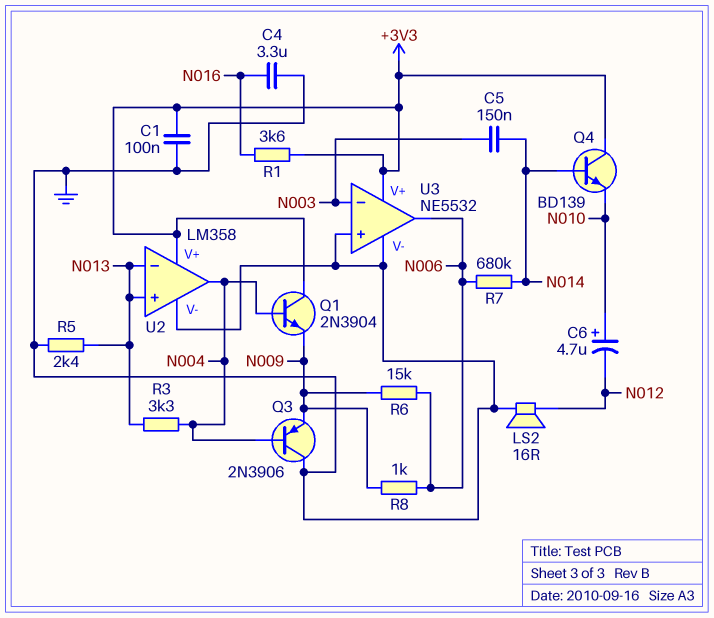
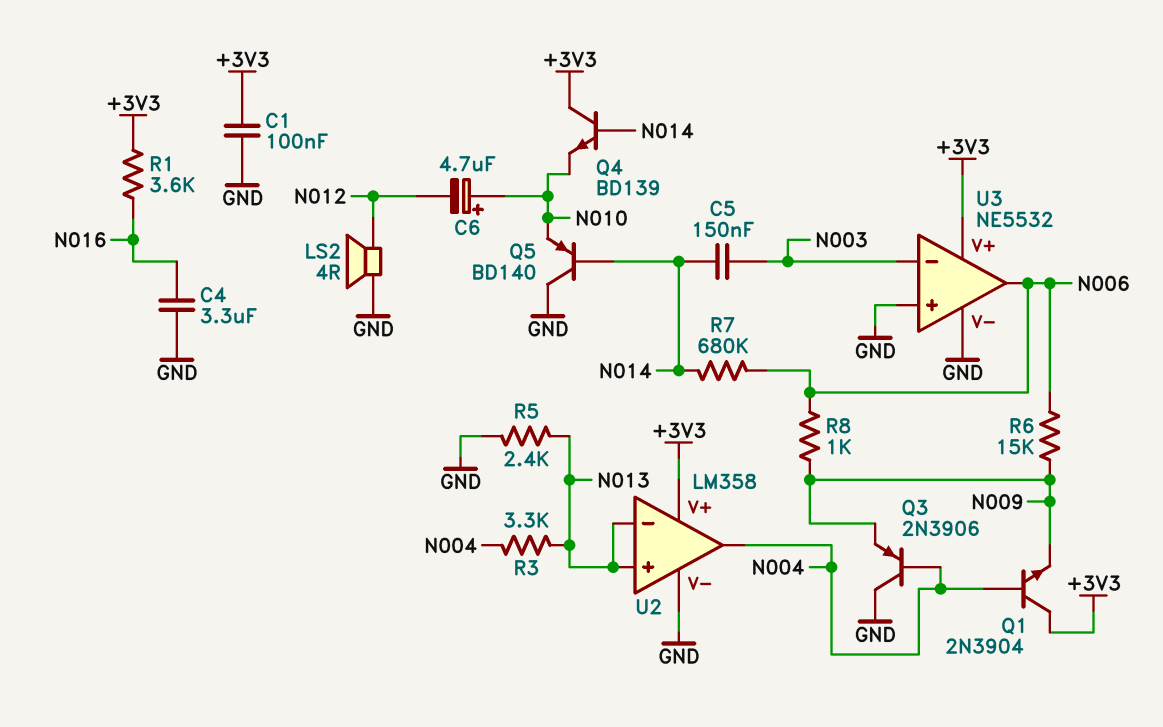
LS2: speaker 16R (GND, N012) -> speaker 4R (GND, N012)
Q5: none -> PNP BD140 (B N014, C GND, E N010)

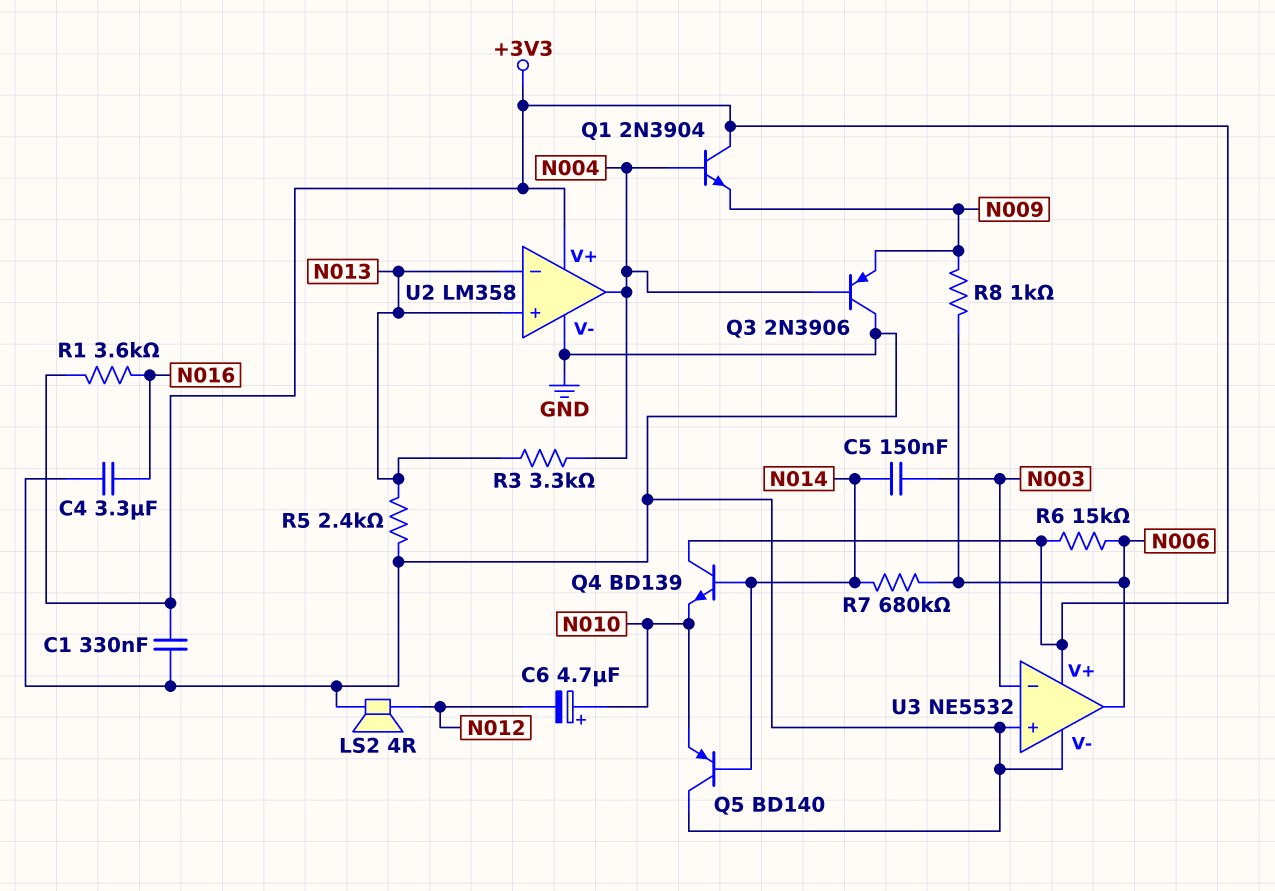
C1: 100nF (+3V3, GND) -> 330nF (+3V3, GND)
R6: 15k (N006, N009) -> 15k (+3V3, N006)

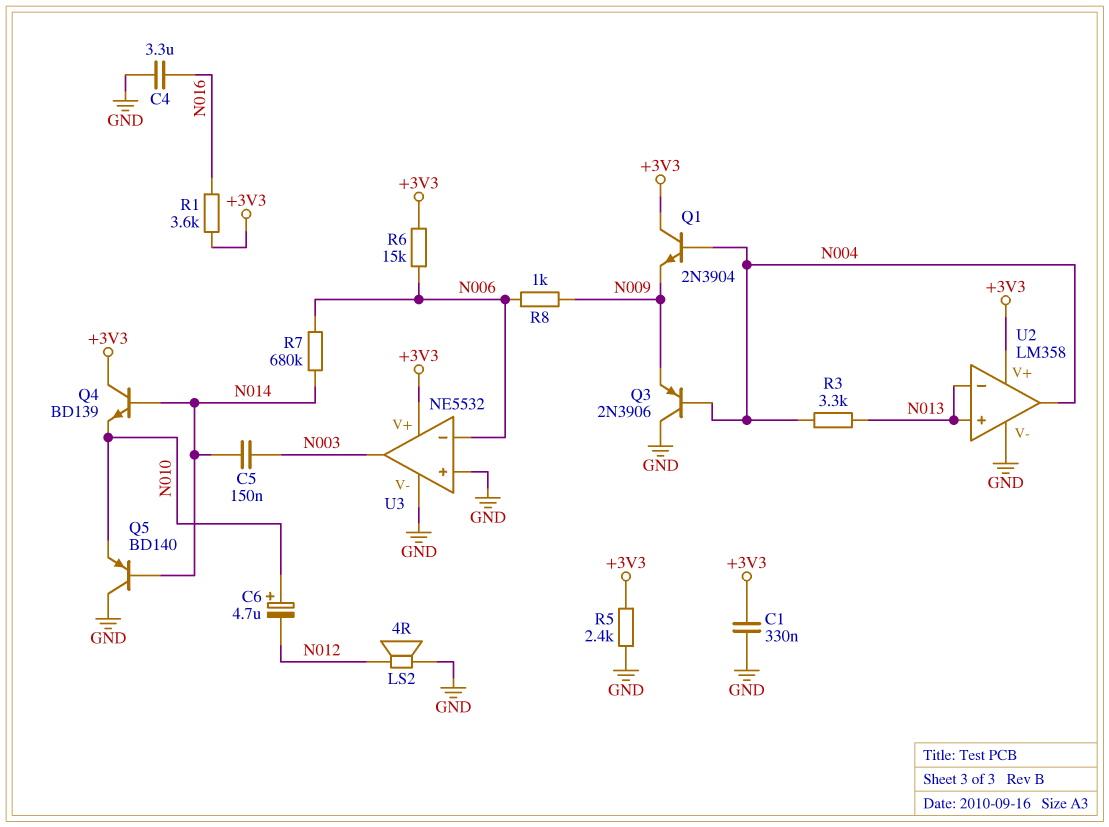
R5: 2.4k (GND, N013) -> 2.4k (+3V3, GND)
U3 pin in-: N003 -> N006
U3 pin out: N006 -> N003

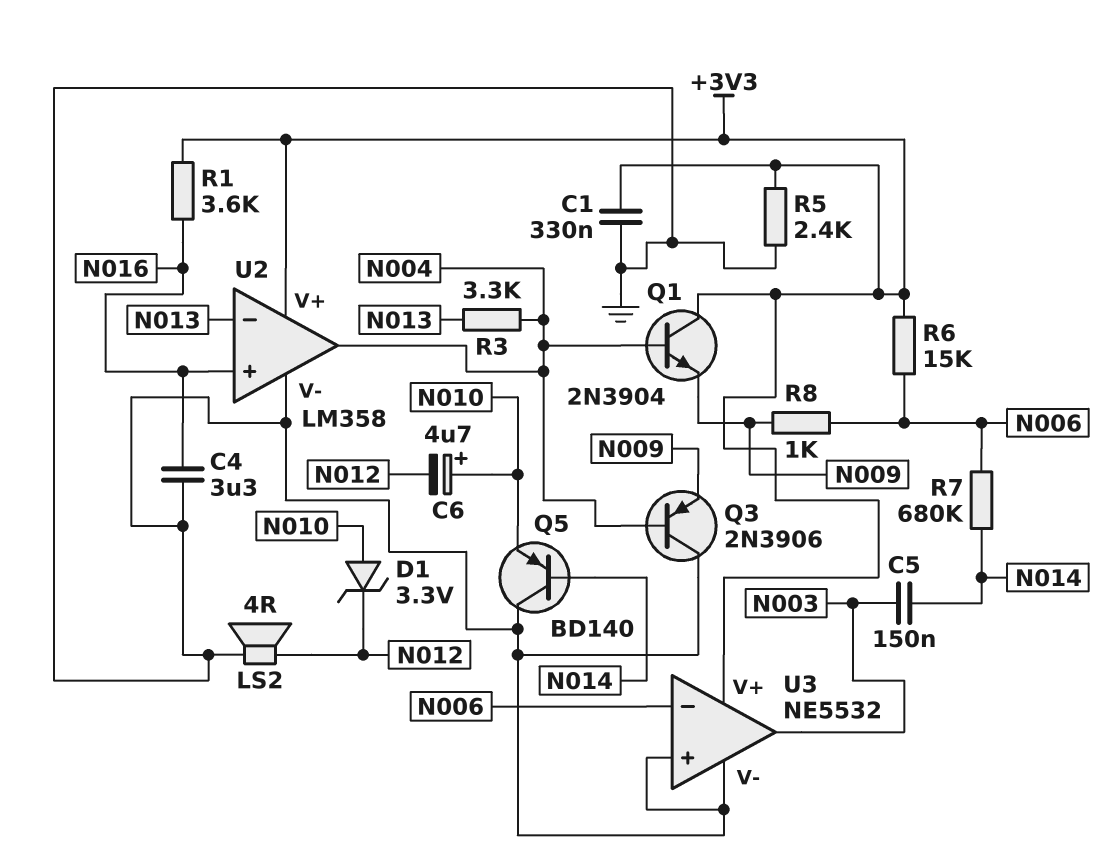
D1: none -> zener 3.3V (A N010, K N012)
Q4: NPN BD139 (B N014, C +3V3, E N010) -> none
U2 pin in+: N013 -> N016

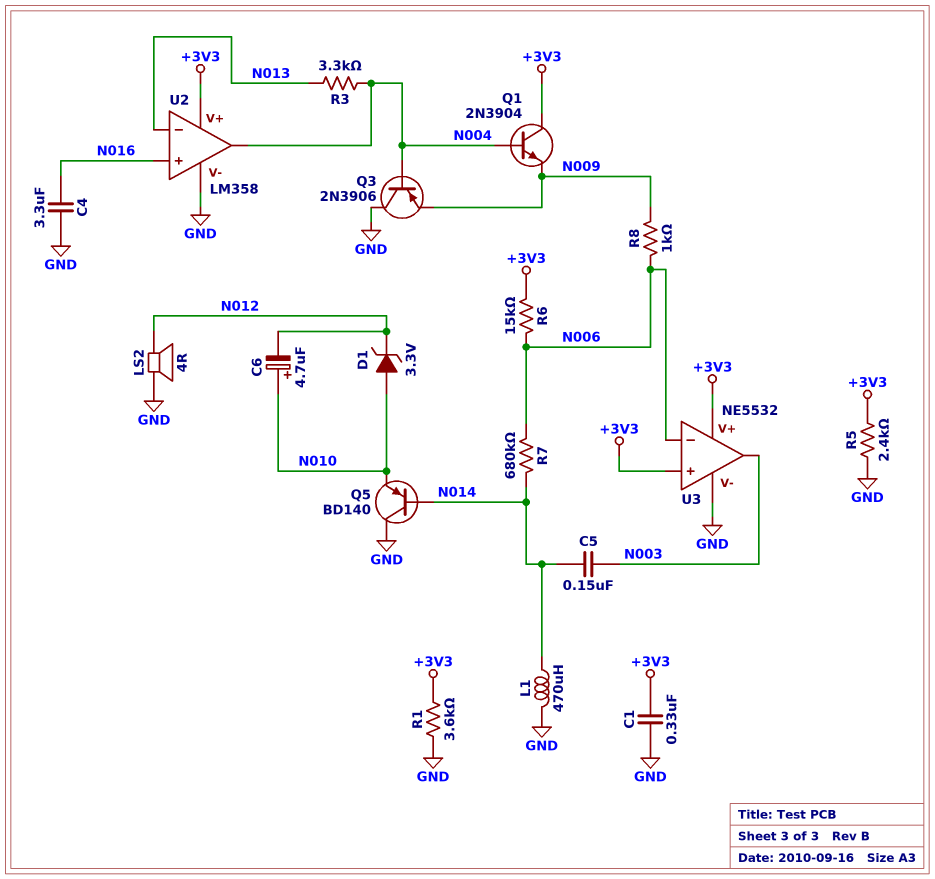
L1: none -> 470uH (GND, N014)
R1: 3.6k (+3V3, N016) -> 3.6k (+3V3, GND)
U3 pin in+: GND -> +3V3

